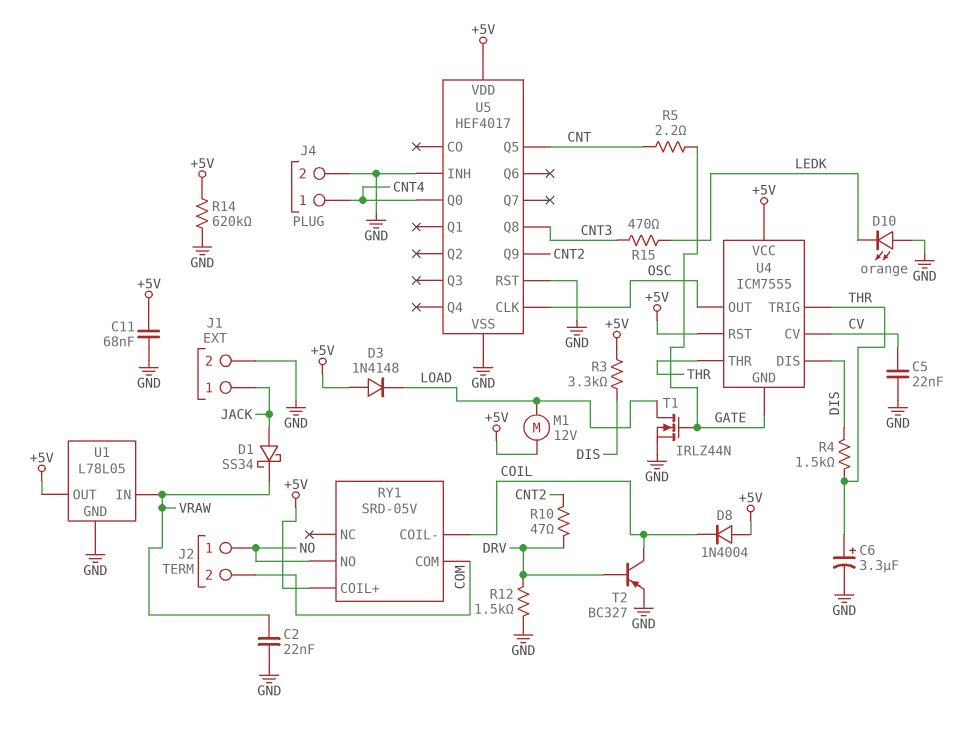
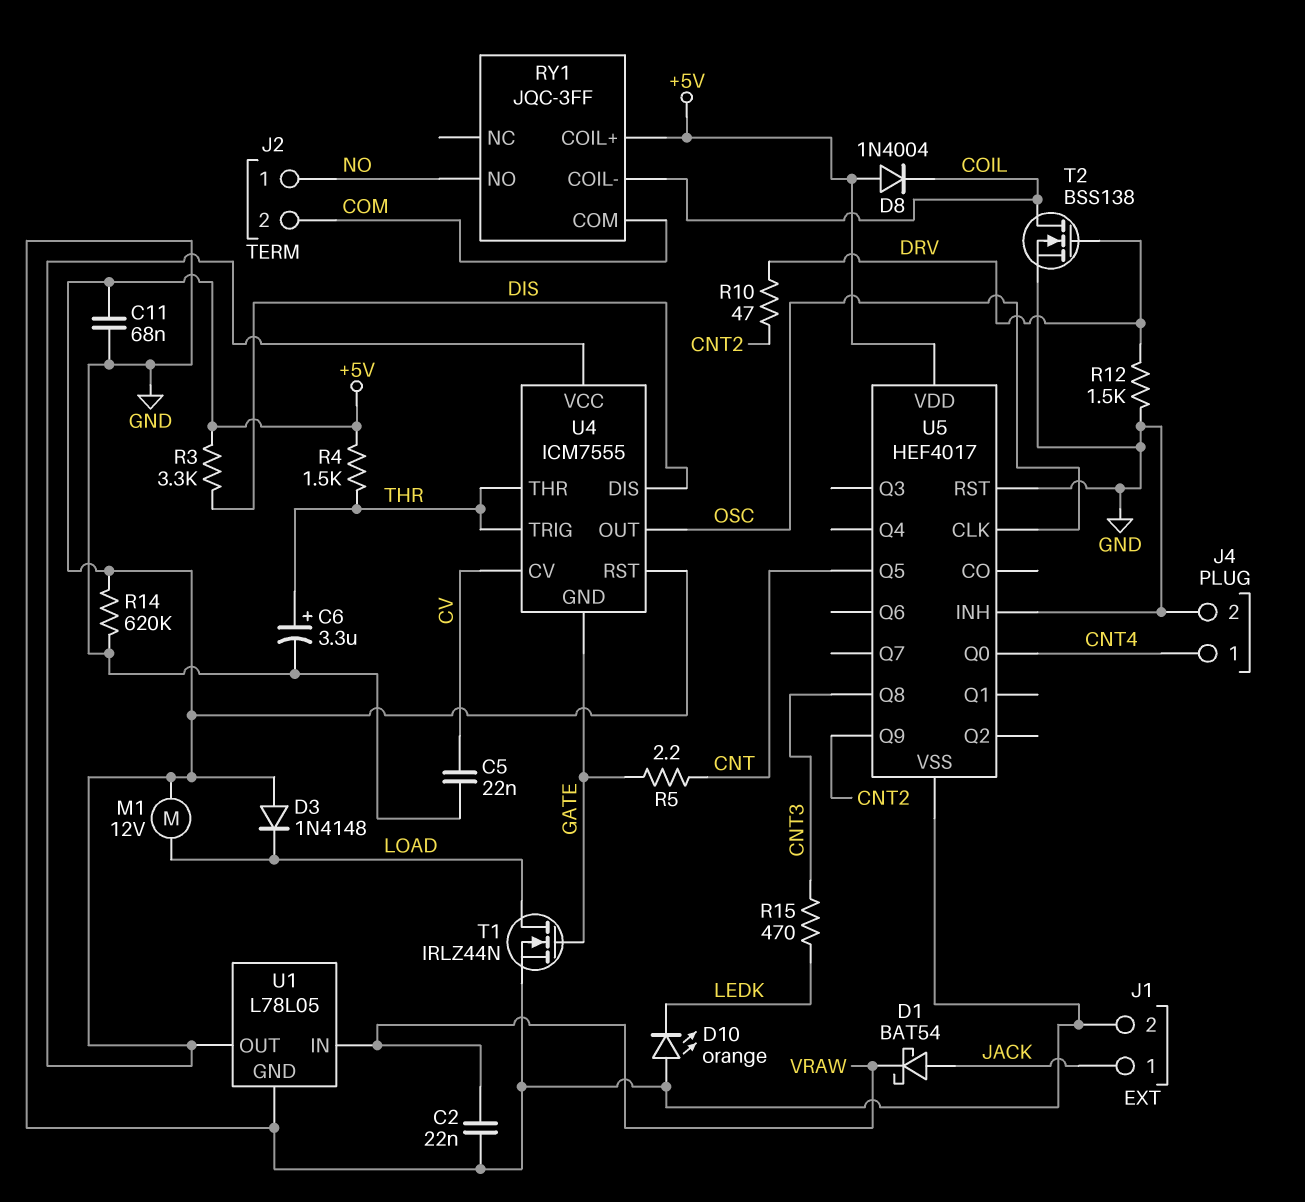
D1: schottky SS34 (A JACK, K VRAW) -> schottky BAT54 (A JACK, K VRAW)
R4: 1.5k (DIS, THR) -> 1.5k (+5V, THR)
RY1: SRD-05V -> JQC-3FF
T2: PNP BC327 (B DRV, C COIL, E GND) -> NMOS BSS138 (G DRV, D COIL, S GND)

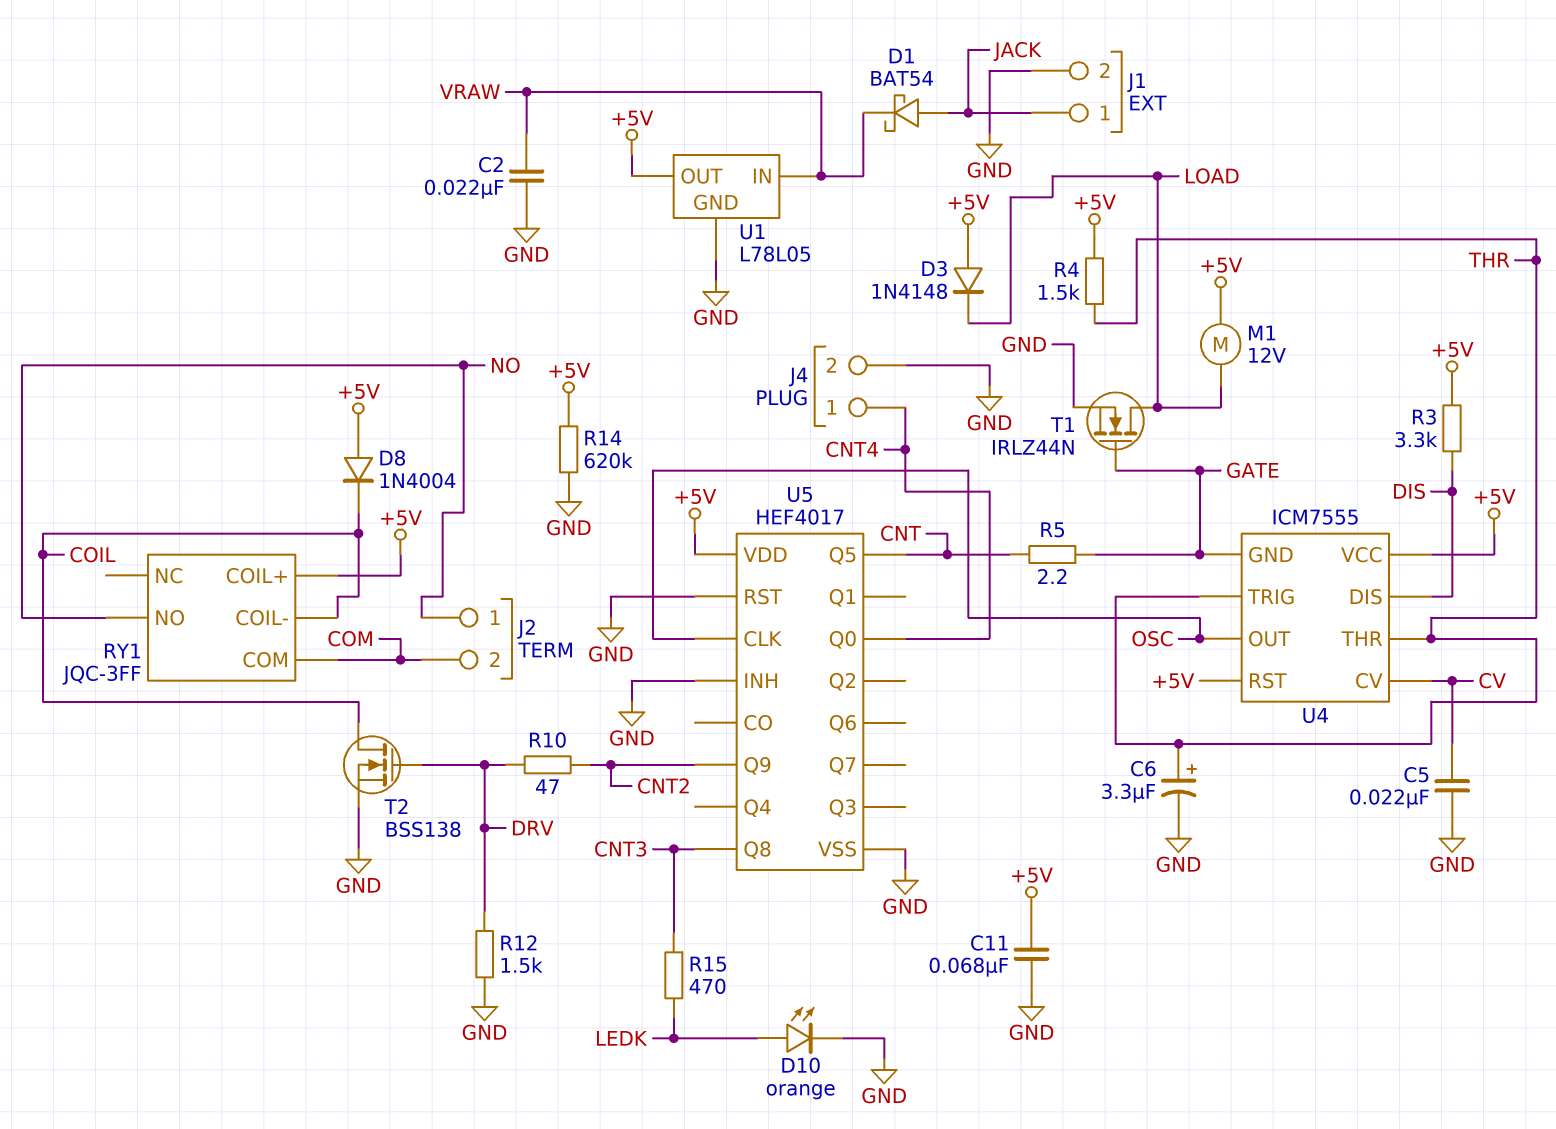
D10: LED orange (A GND, K LEDK) -> LED orange (A LEDK, K GND)

